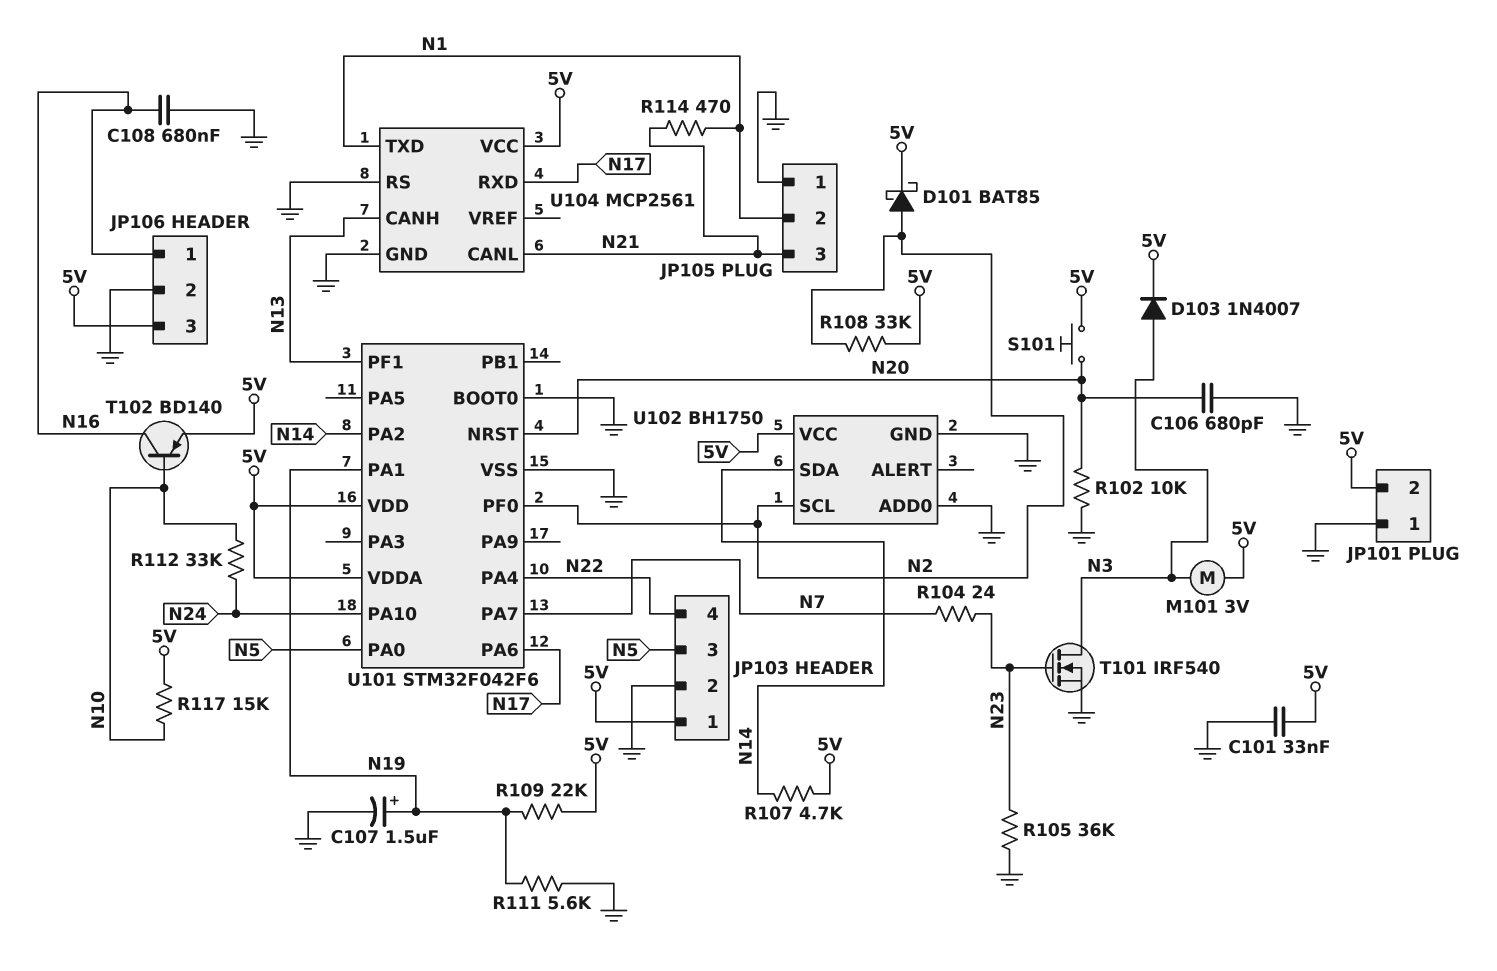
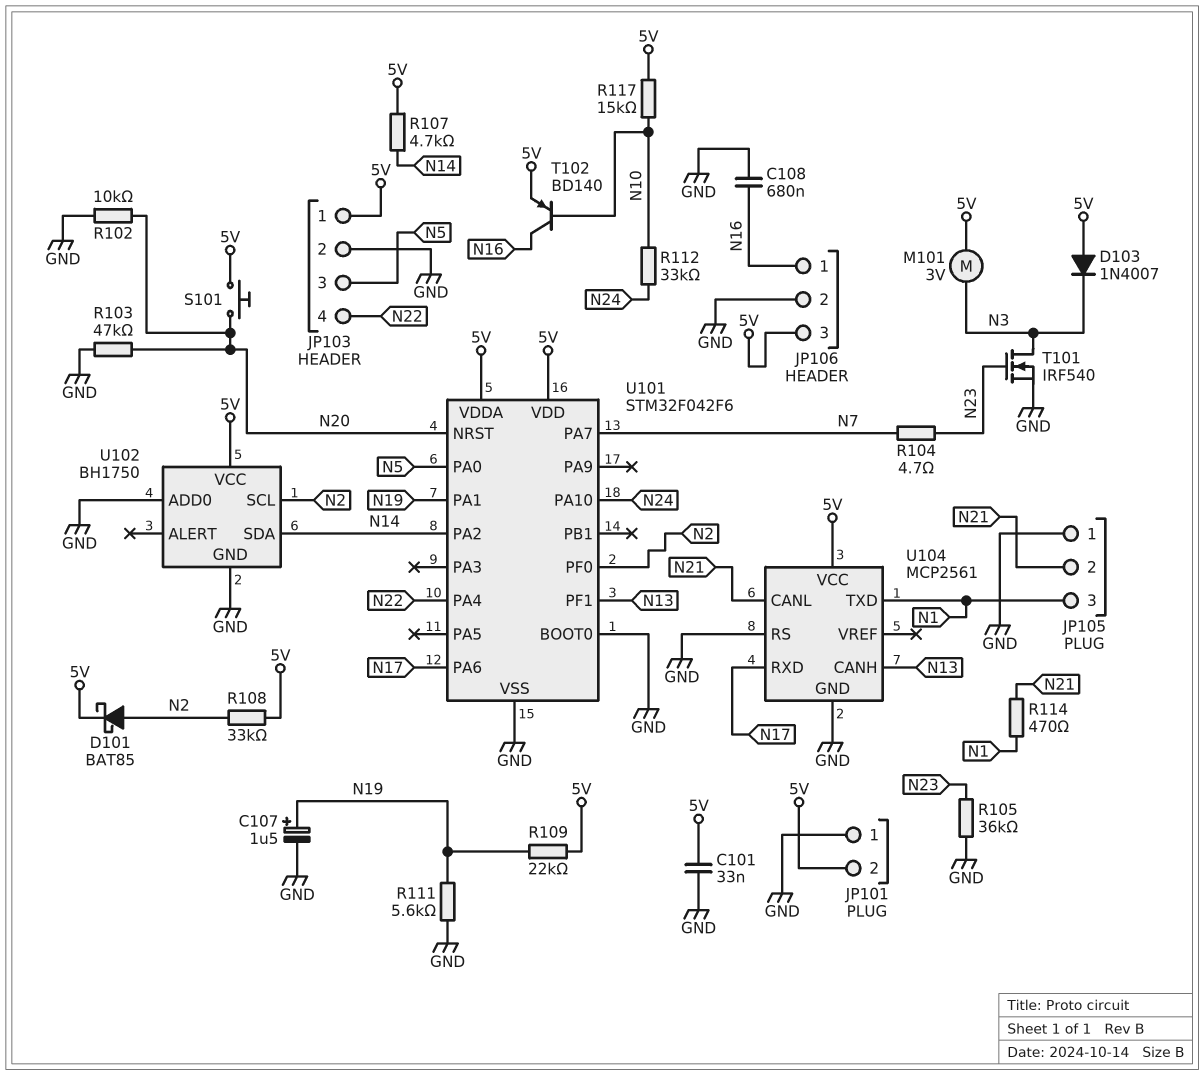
C106: 680pF (GND, N20) -> none
D103: diode 1N4007 (A N3, K 5V) -> diode 1N4007 (A 5V, K N3)
JP105 pin 2: N1 -> N21
JP105 pin 3: N21 -> N1
R103: none -> 47k (GND, N20)
R104: 24 (N7, N23) -> 4.7 (N7, N23)

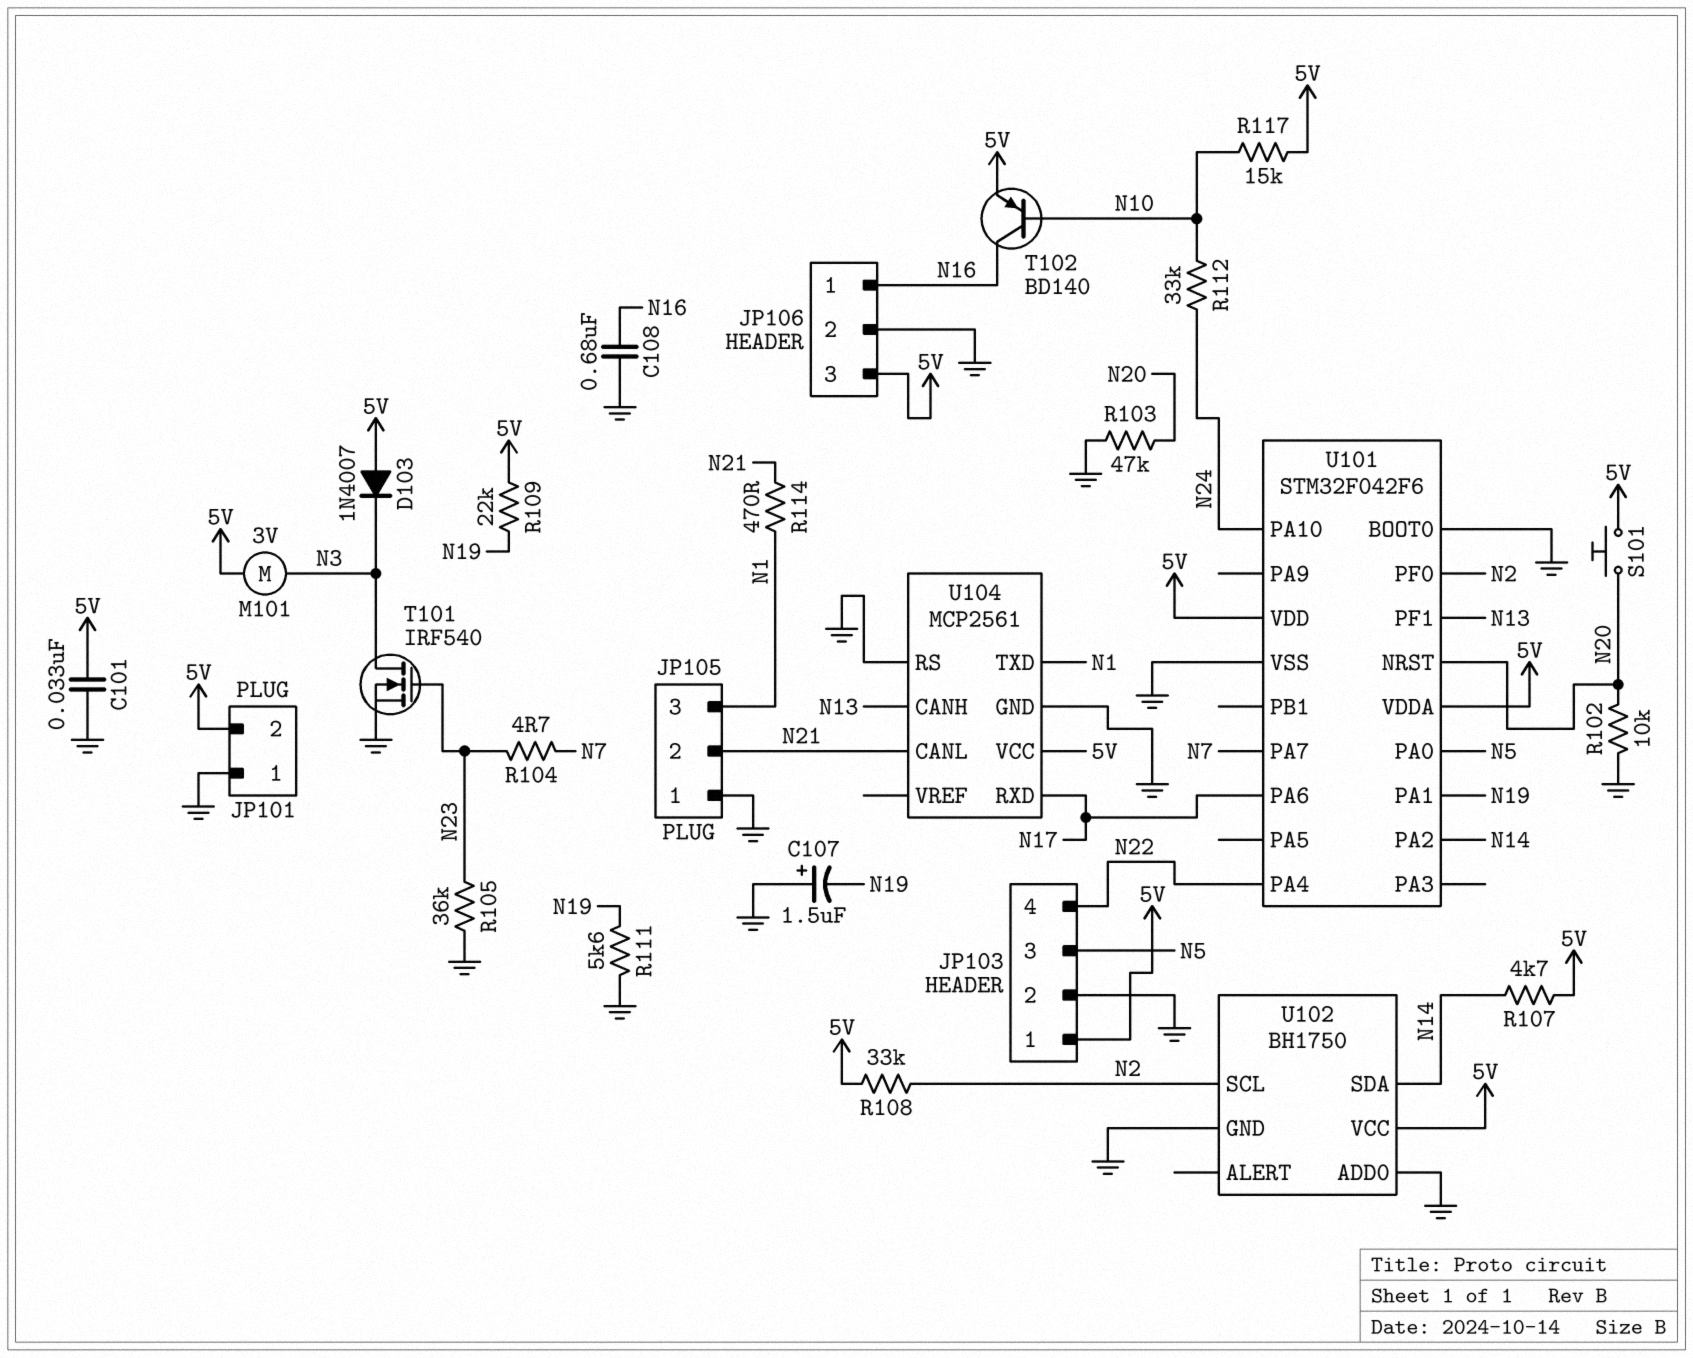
C107: 1.5uF (plus N19, minus GND) -> 1.5uF (plus GND, minus N19)
D101: schottky BAT85 (A N2, K 5V) -> none

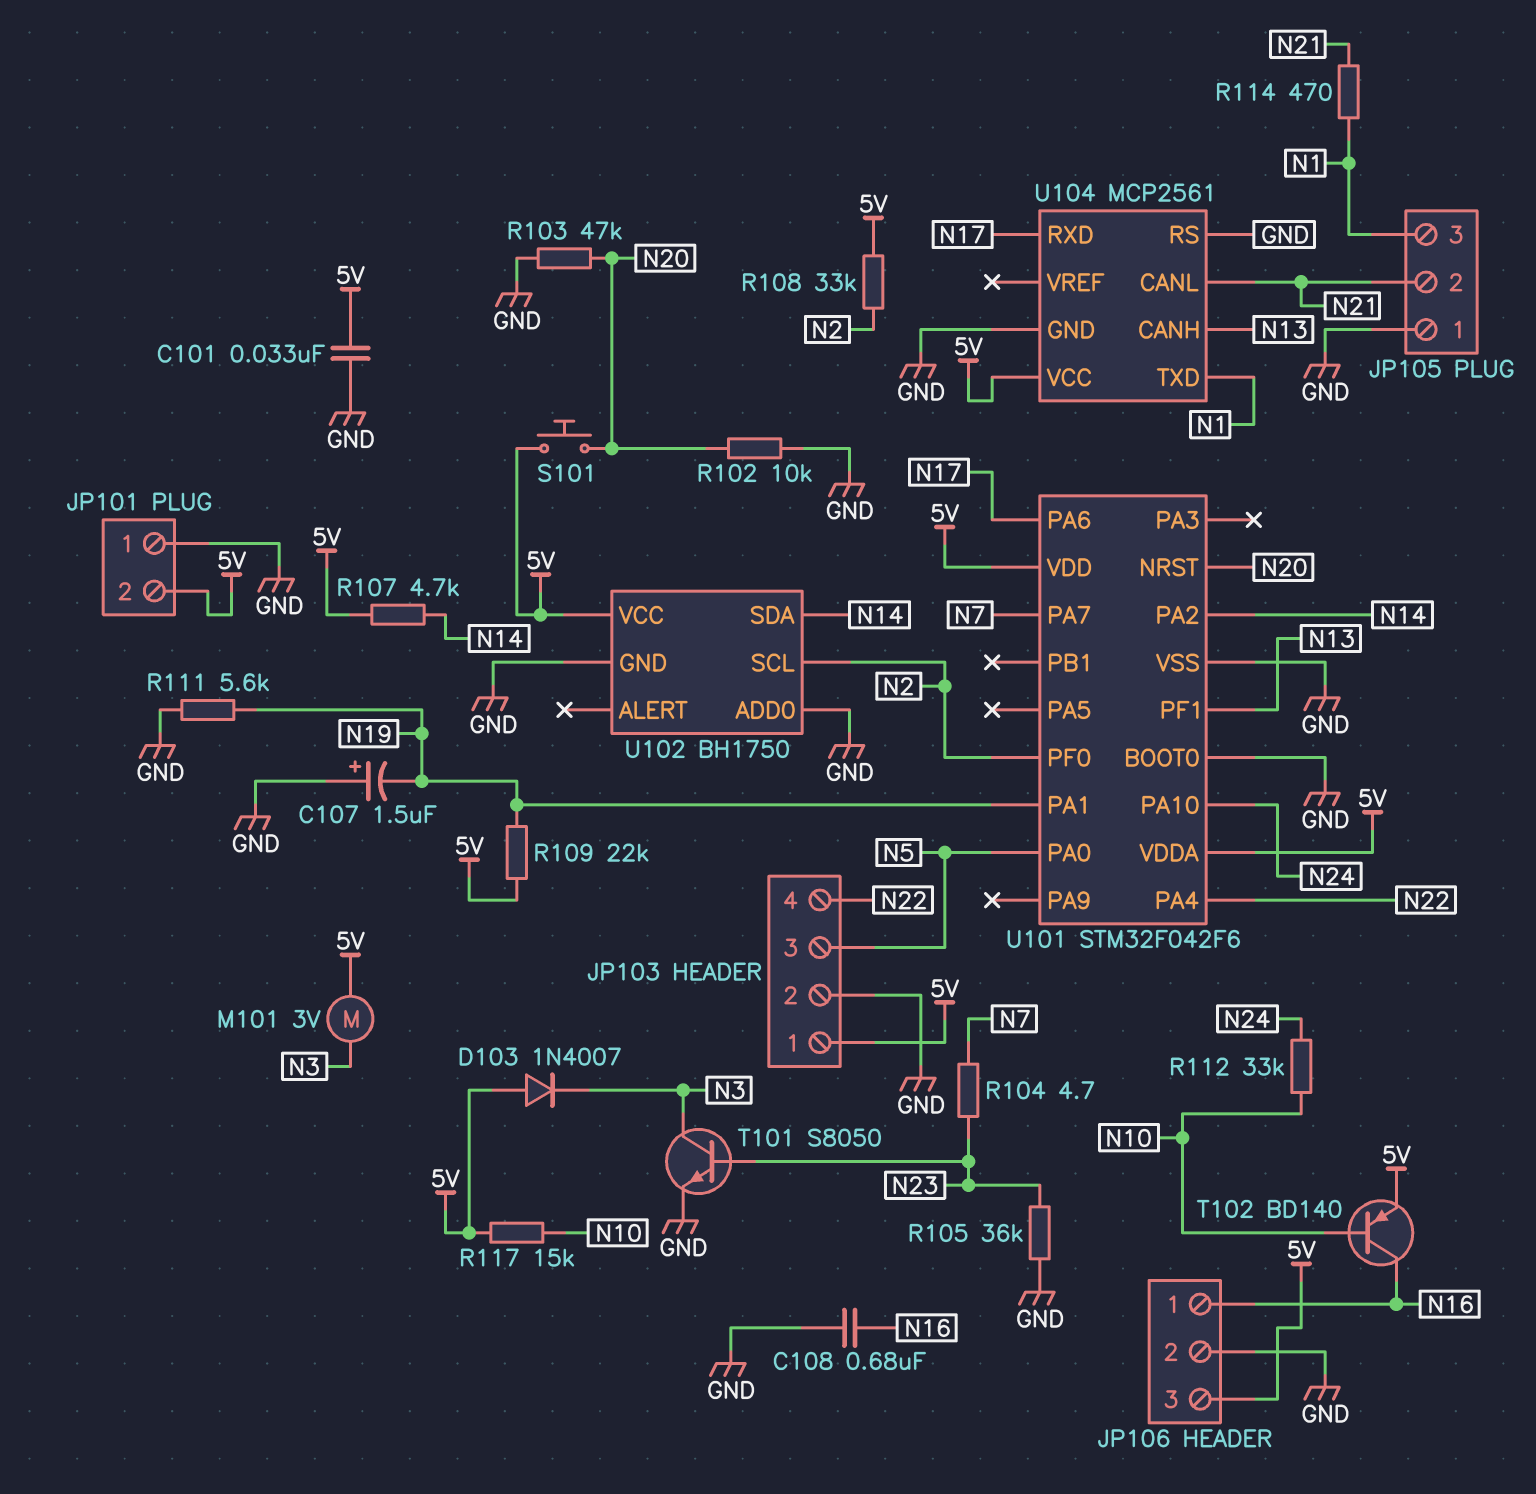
T101: NMOS IRF540 (G N23, D N3, S GND) -> NPN S8050 (B N23, C N3, E GND)

